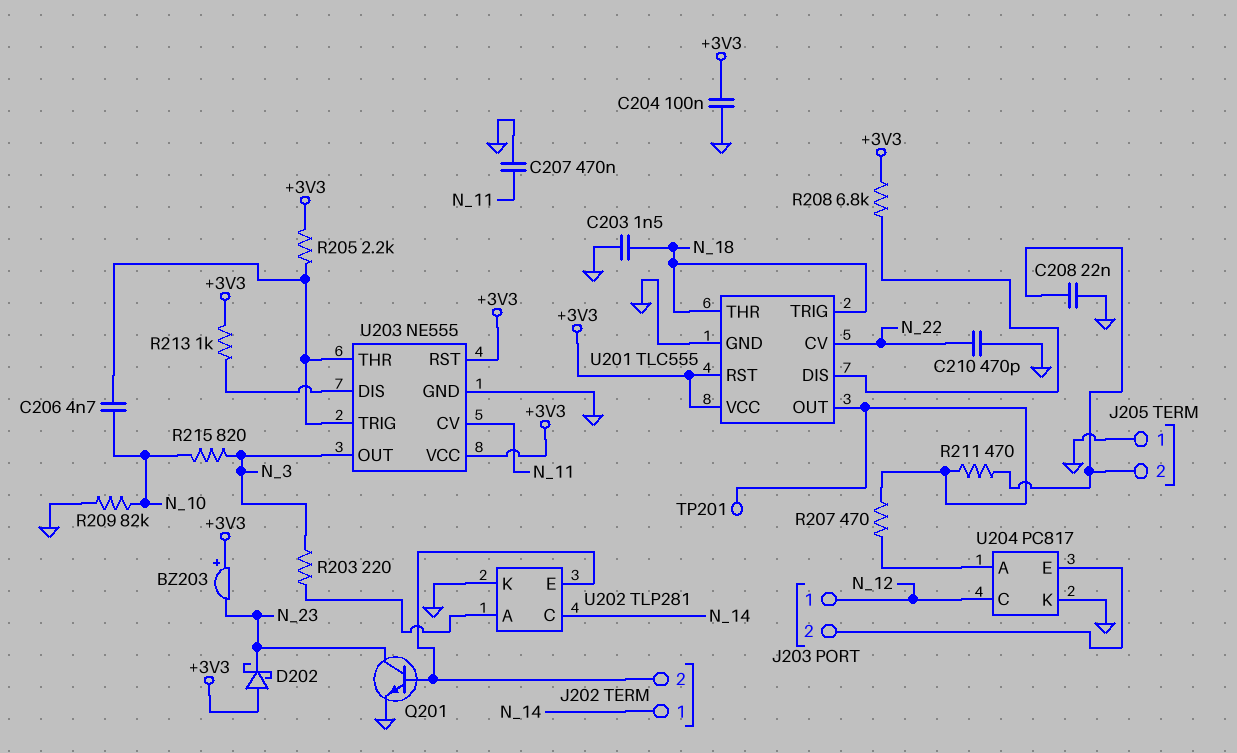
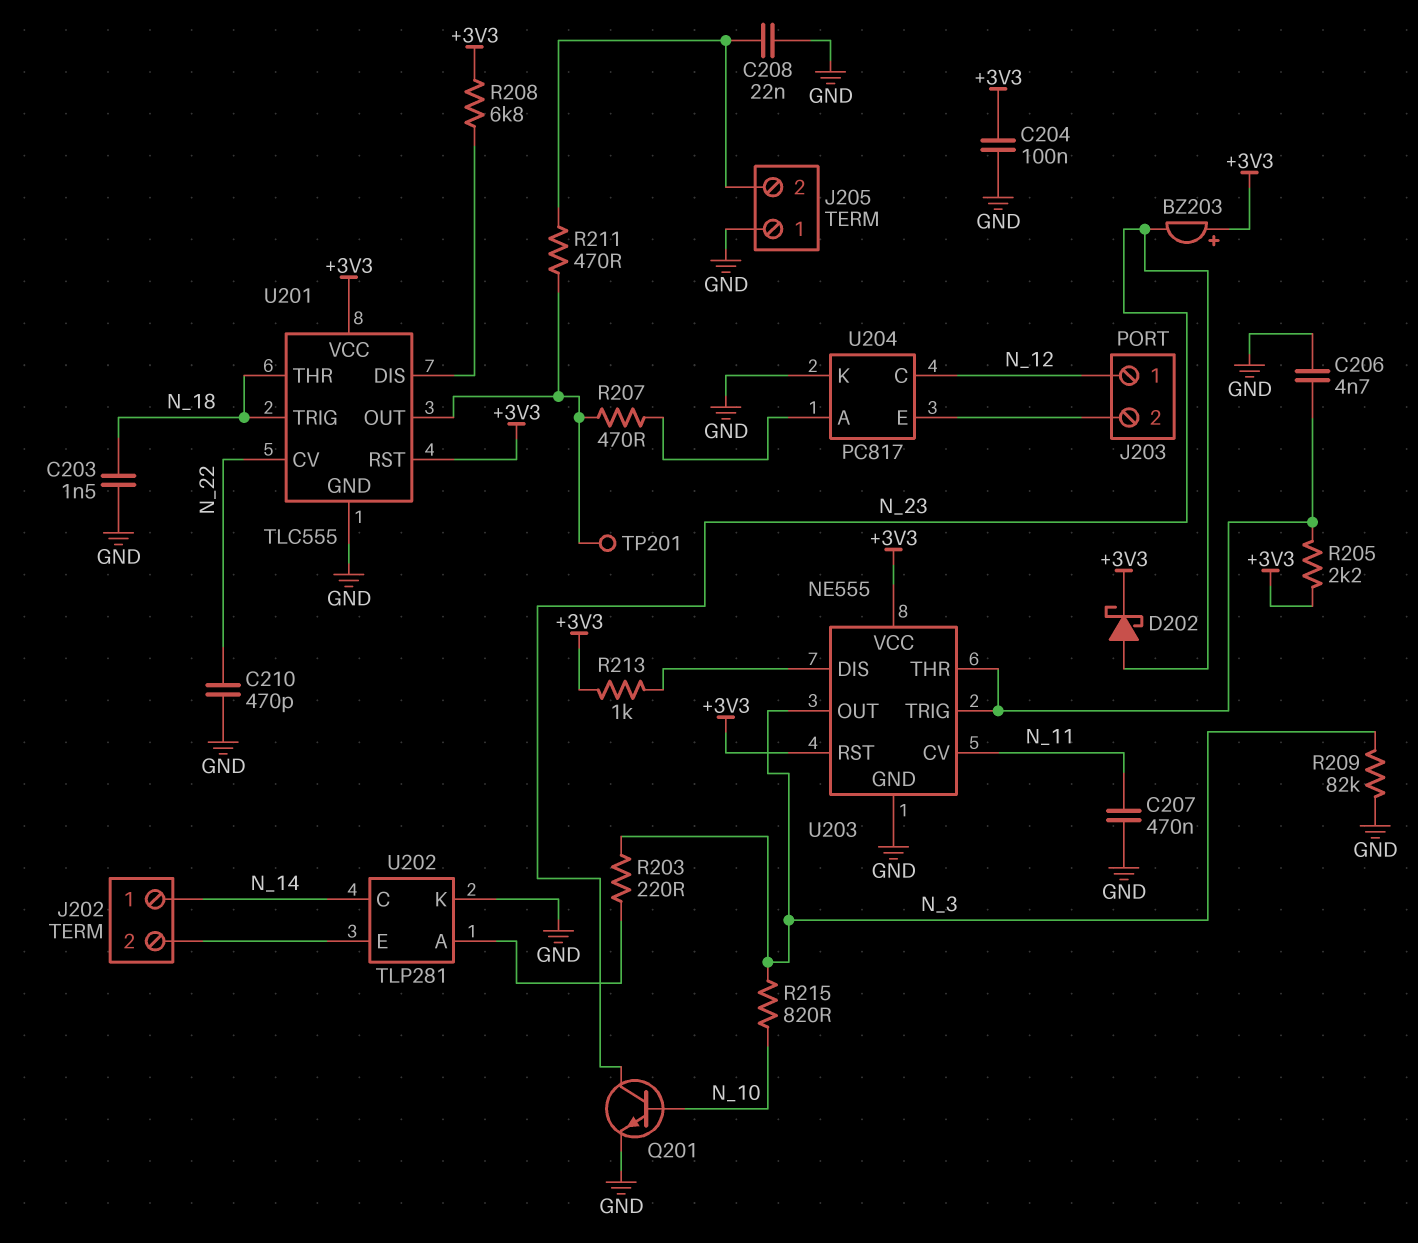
C206: 4.7nF (N_10, U203/THR) -> 4.7nF (GND, U203/THR)
D202: schottky (A +3V3, K N_23) -> schottky (A N_23, K +3V3)
Q201: NPN (B J202/2, C N_23, E GND) -> NPN (B N_10, C N_23, E GND)
R209: 82k (GND, N_10) -> 82k (GND, N_3)

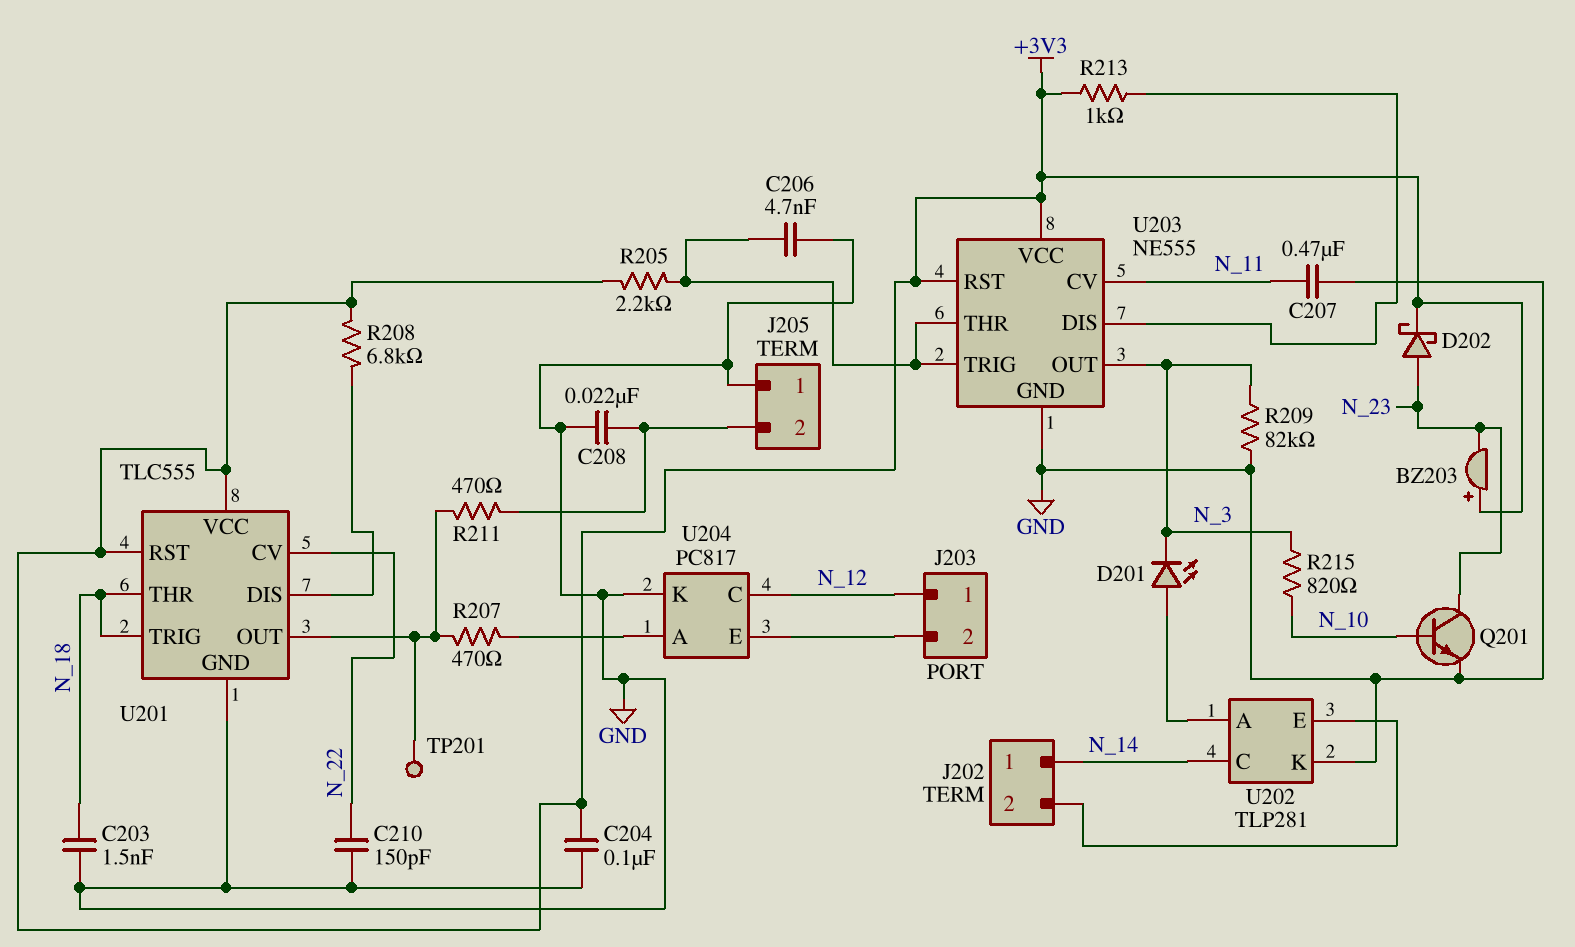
C210: 470pF (GND, N_22) -> 150pF (GND, N_22)
D201: none -> LED (A U202/A, K N_3)
R203: 220 (N_3, U202/A) -> none

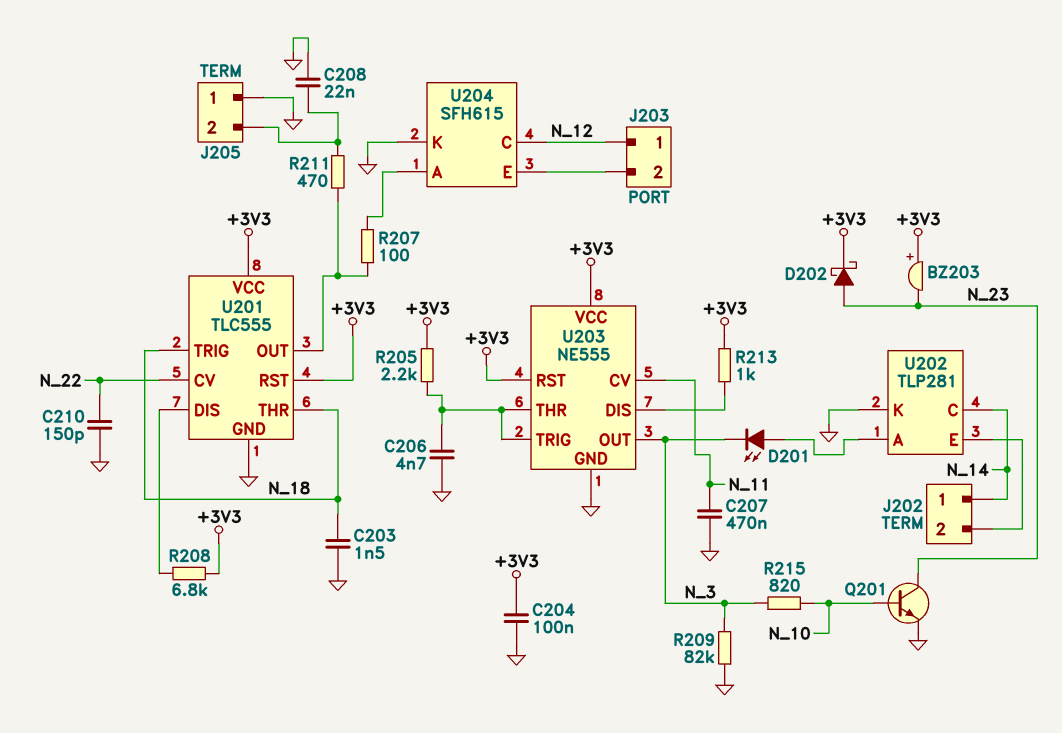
R207: 470 (U201/OUT, U204/A) -> 100 (U201/OUT, U204/A)
TP201: test point (U201/OUT) -> none
U204: PC817 -> SFH615

